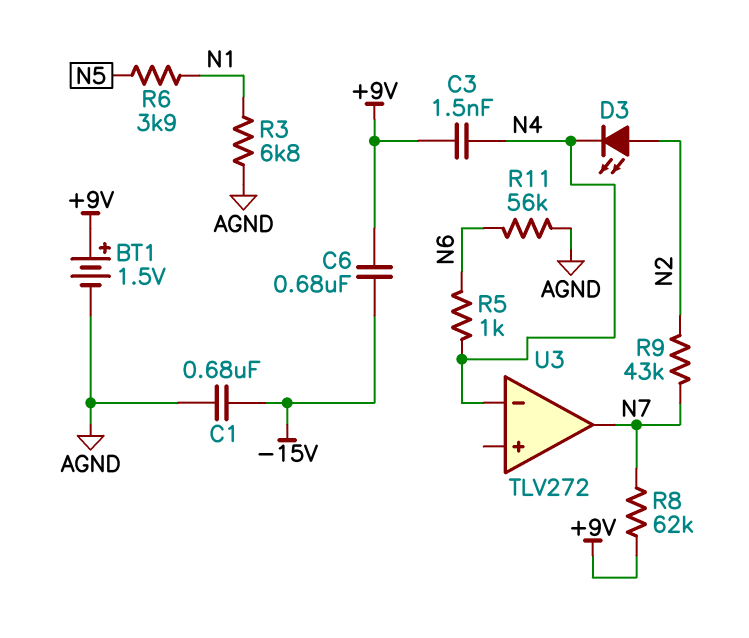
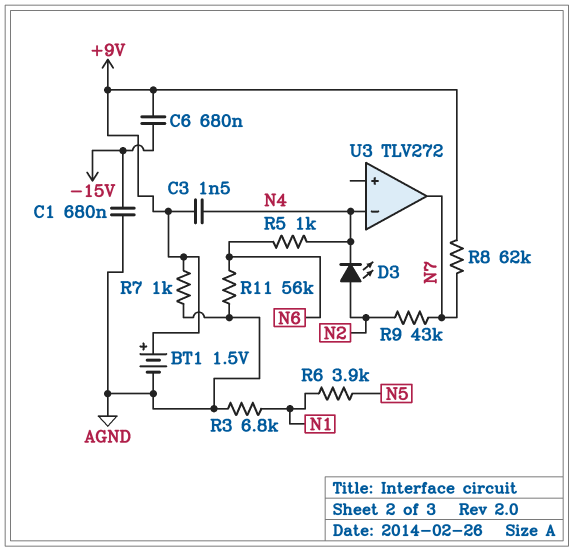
R7: none -> 1k (+9V, AGND)

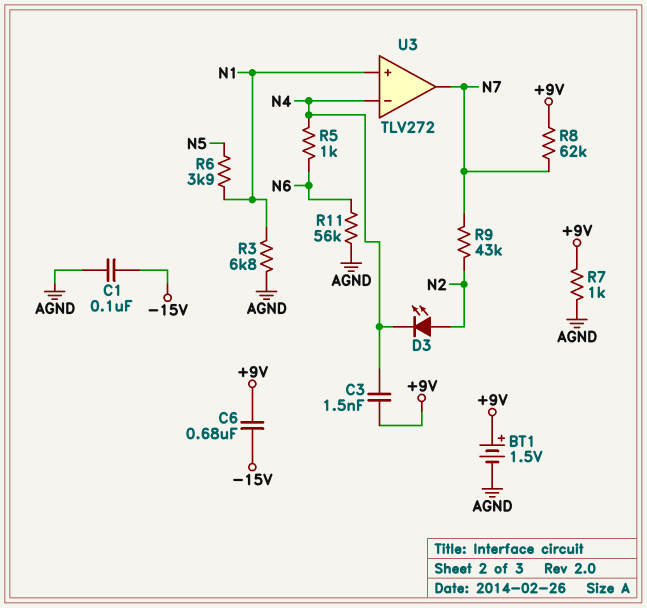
C1: 680nF (-15V, AGND) -> 100nF (-15V, AGND)
U3 pin in+: none -> N1

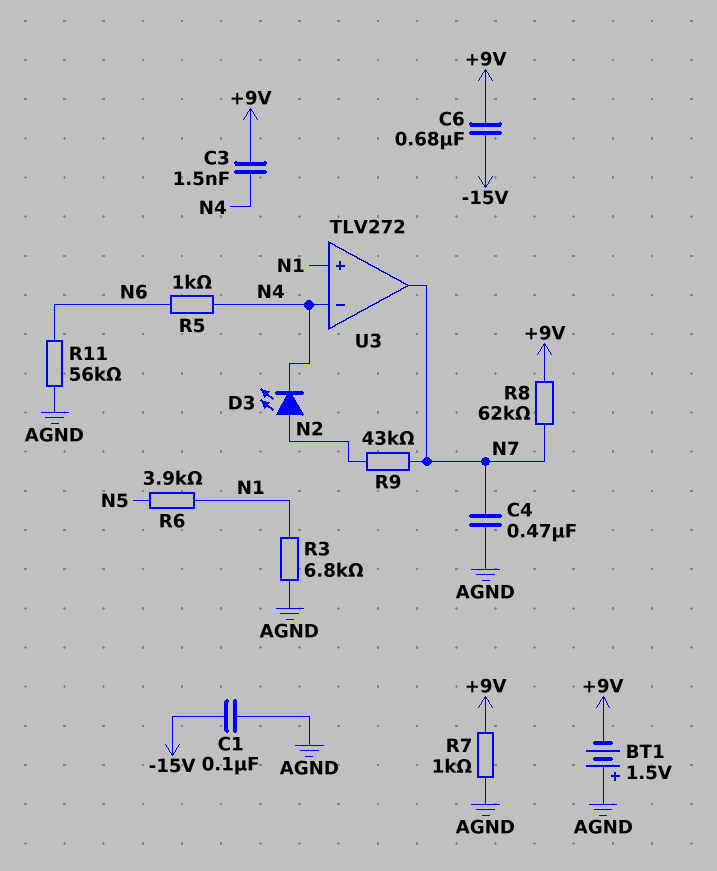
BT1: 1.5V (plus +9V, minus AGND) -> 1.5V (plus AGND, minus +9V)
C4: none -> 470nF (AGND, N7)

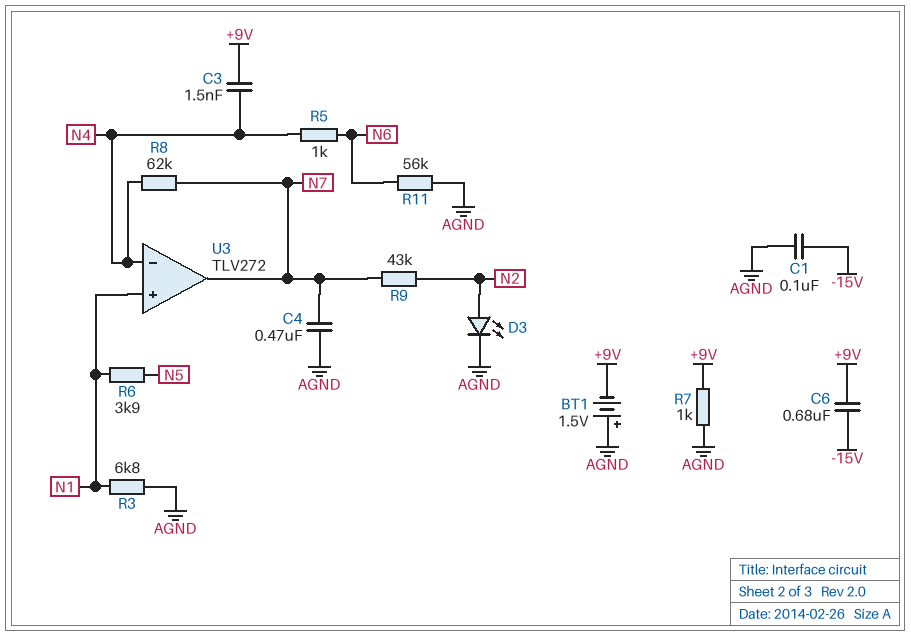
D3: LED (A N2, K N4) -> LED (A N2, K AGND)
R8: 62k (+9V, N7) -> 62k (N4, N7)

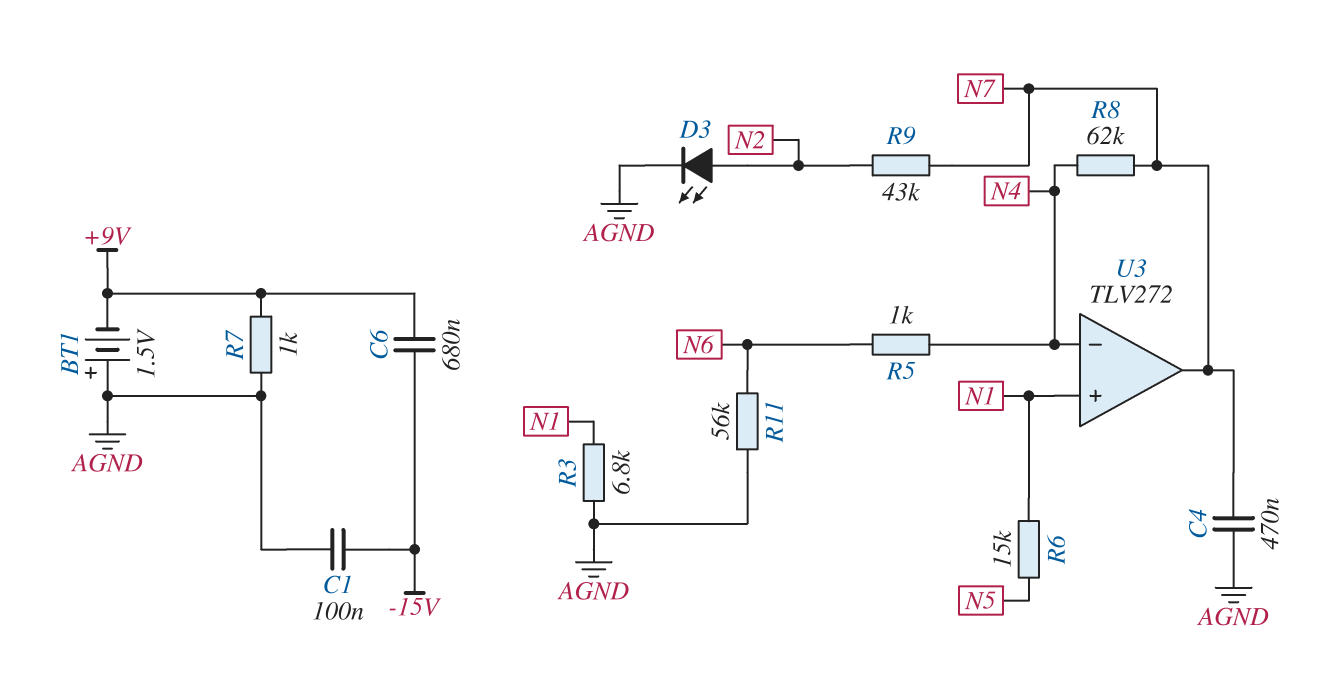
C3: 1.5nF (+9V, N4) -> none
R6: 3.9k (N1, N5) -> 15k (N1, N5)

